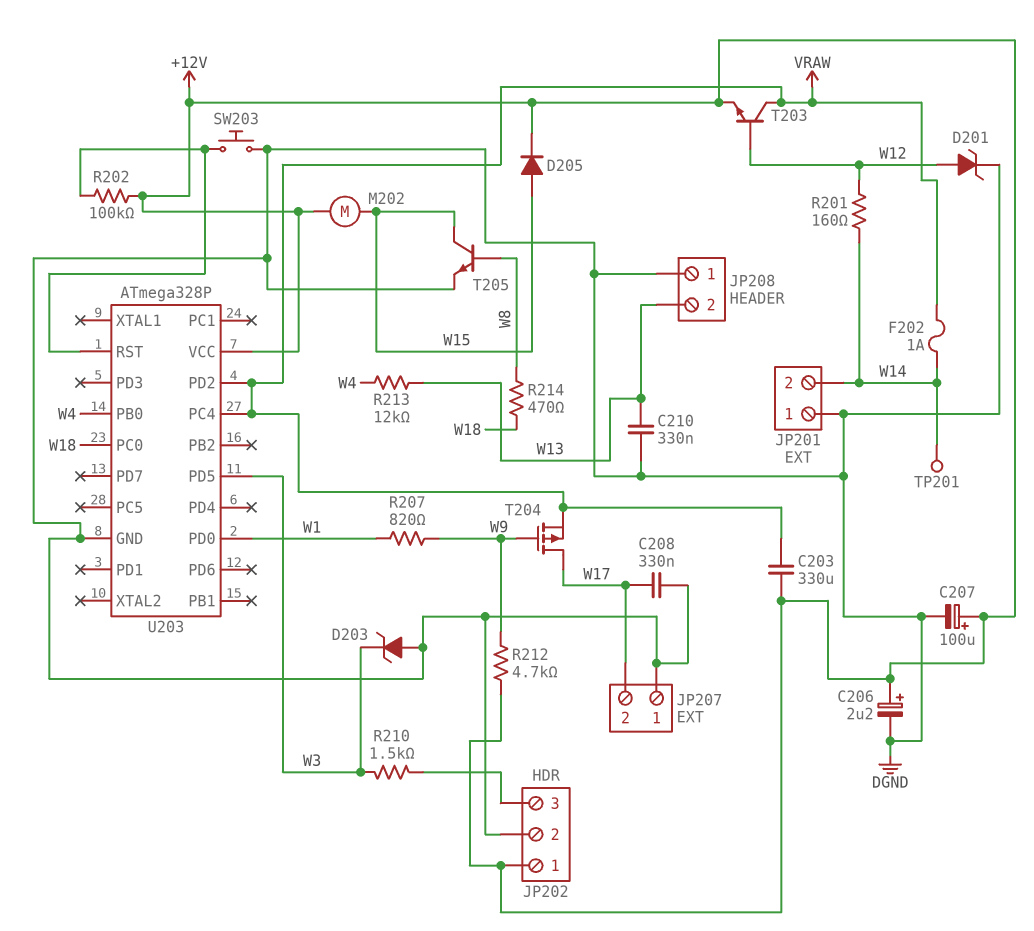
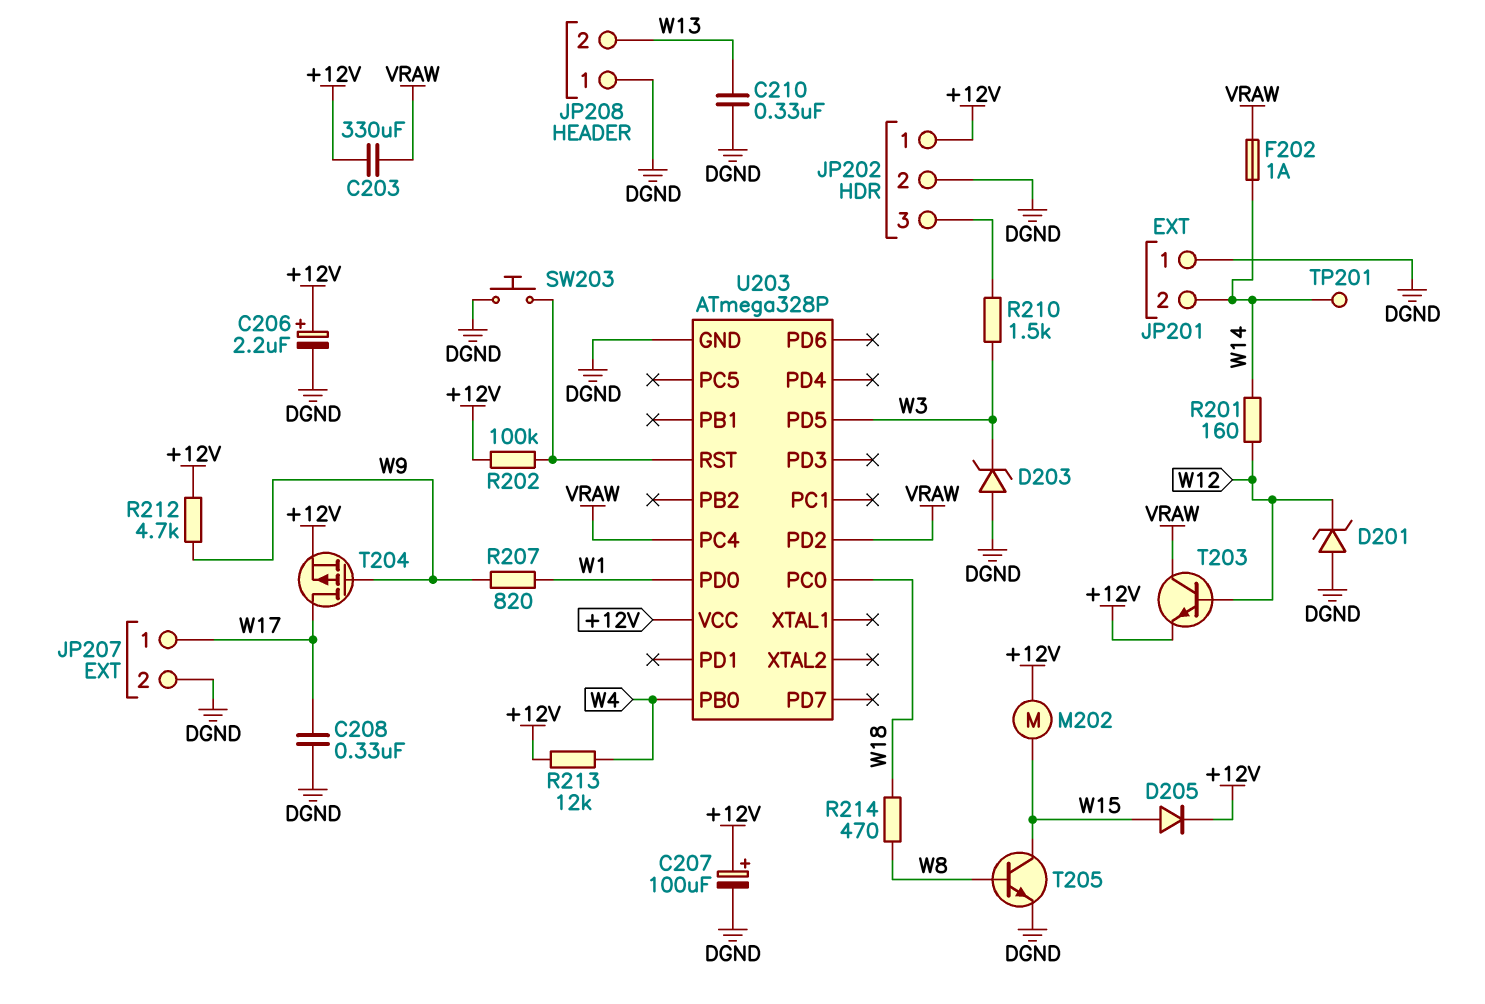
D201: zener (A W12, K DGND) -> zener (A DGND, K W12)
JP207 pin 1: DGND -> W17
JP207 pin 2: W17 -> DGND
R213: 12k (W4, W13) -> 12k (+12V, W4)
T204: PMOS (G W9, D W17, S VRAW) -> PMOS (G W9, D W17, S +12V)

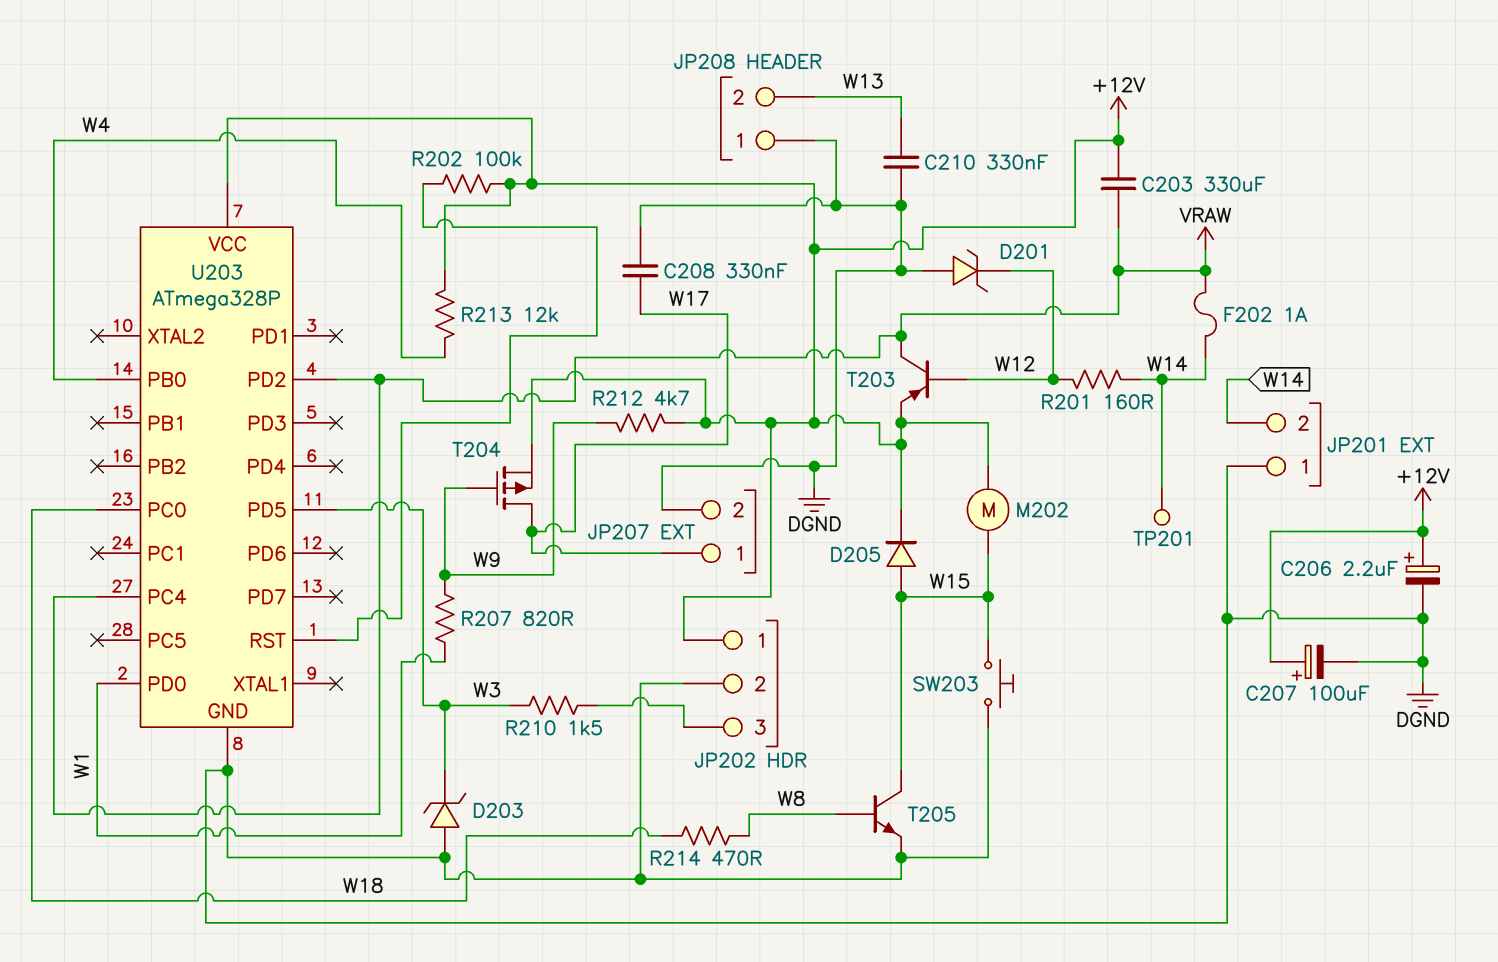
SW203: button (DGND, U203/RST) -> button (DGND, W15)
T203: NPN (B W12, C VRAW, E +12V) -> PNP (B W12, C VRAW, E +12V)

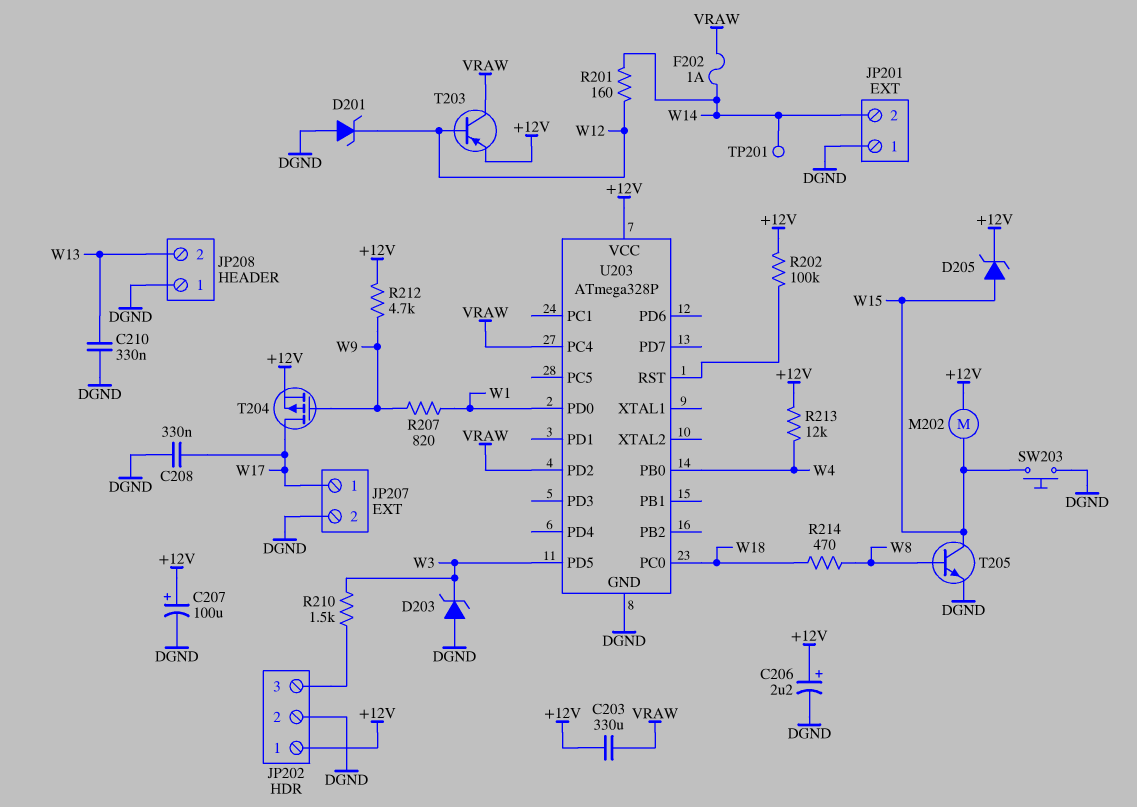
D205: diode (A W15, K +12V) -> zener (A W15, K +12V)

